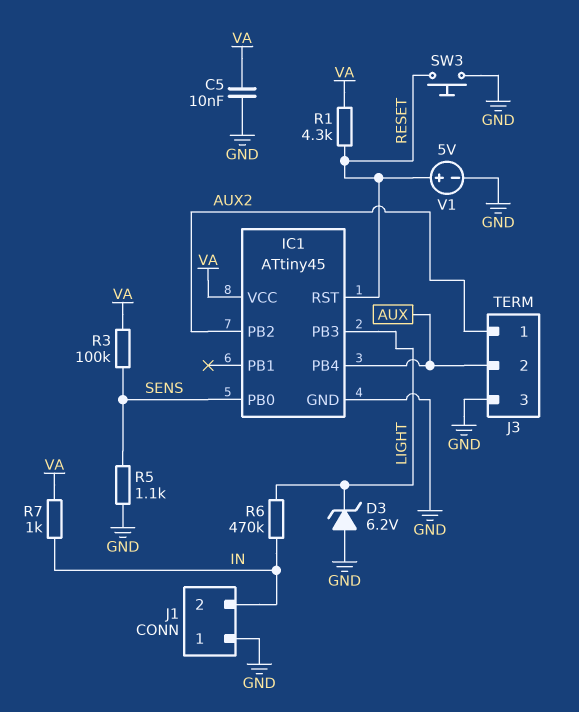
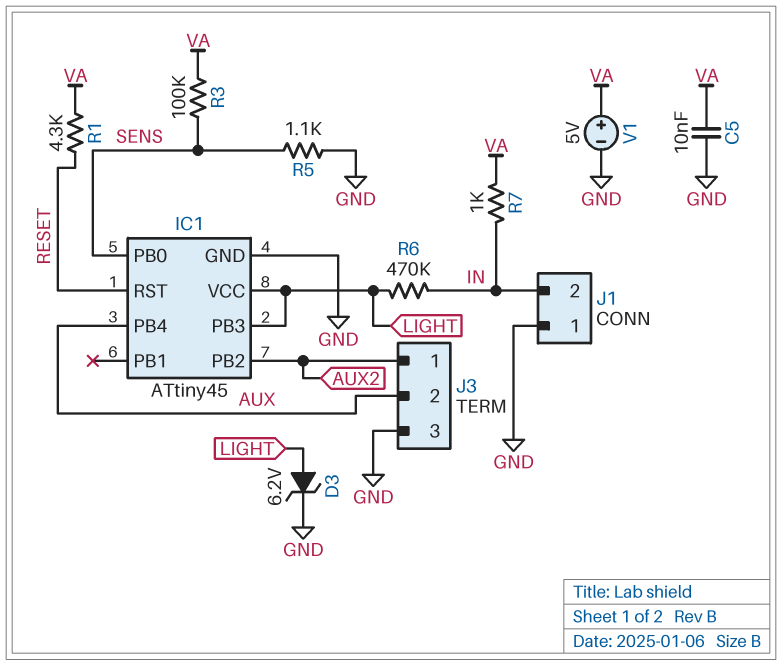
D3: zener 6.2V (A GND, K LIGHT) -> zener 6.2V (A LIGHT, K GND)
IC1 pin VCC: VA -> LIGHT
SW3: button (GND, RESET) -> none
V1: 5V (plus RESET, minus GND) -> 5V (plus VA, minus GND)

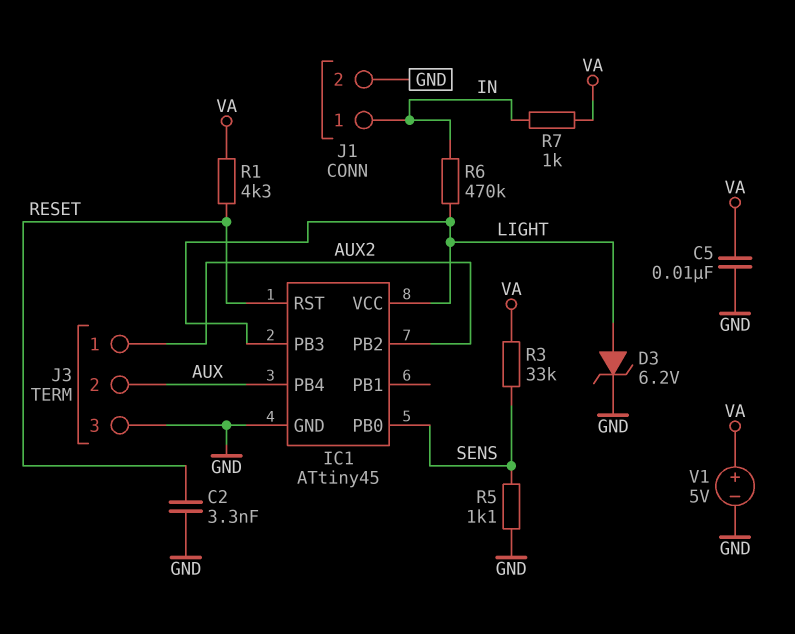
C2: none -> 3.3nF (GND, RESET)
J1 pin 1: GND -> IN
J1 pin 2: IN -> GND
R3: 100k (SENS, VA) -> 33k (SENS, VA)

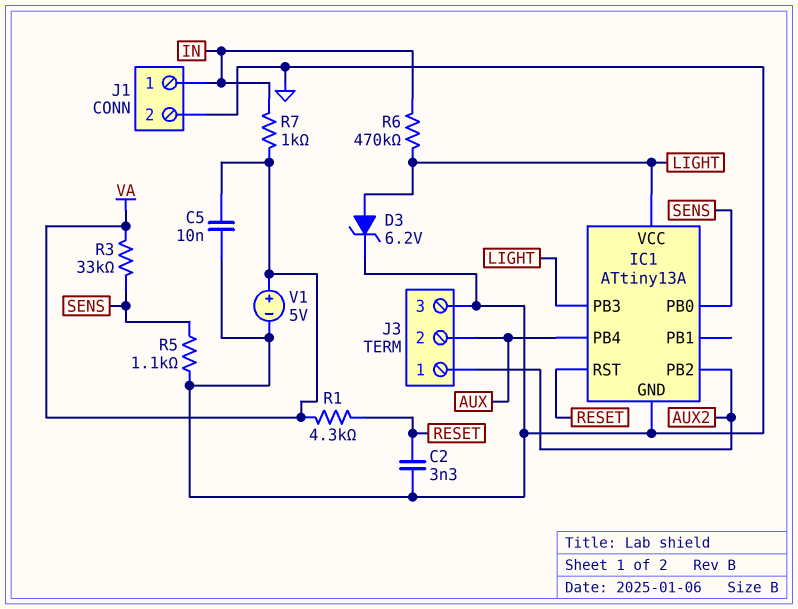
IC1: ATtiny45 -> ATtiny13A

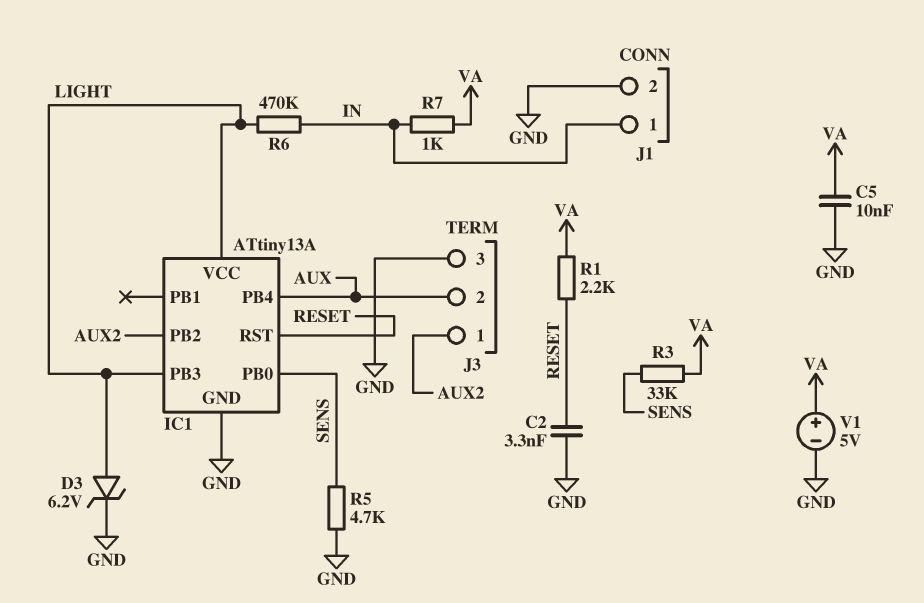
R1: 4.3k (RESET, VA) -> 2.2k (RESET, VA)
R5: 1.1k (GND, SENS) -> 4.7k (GND, SENS)

